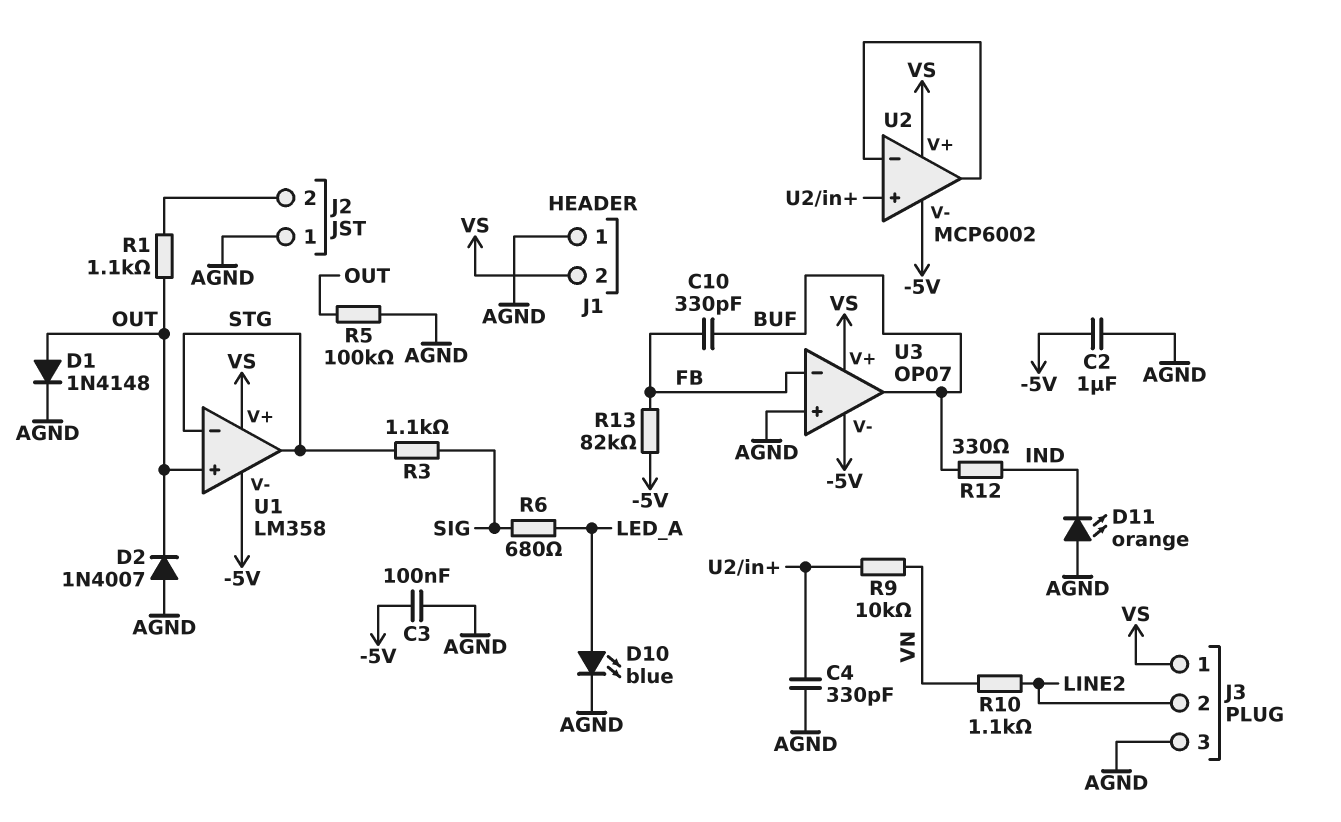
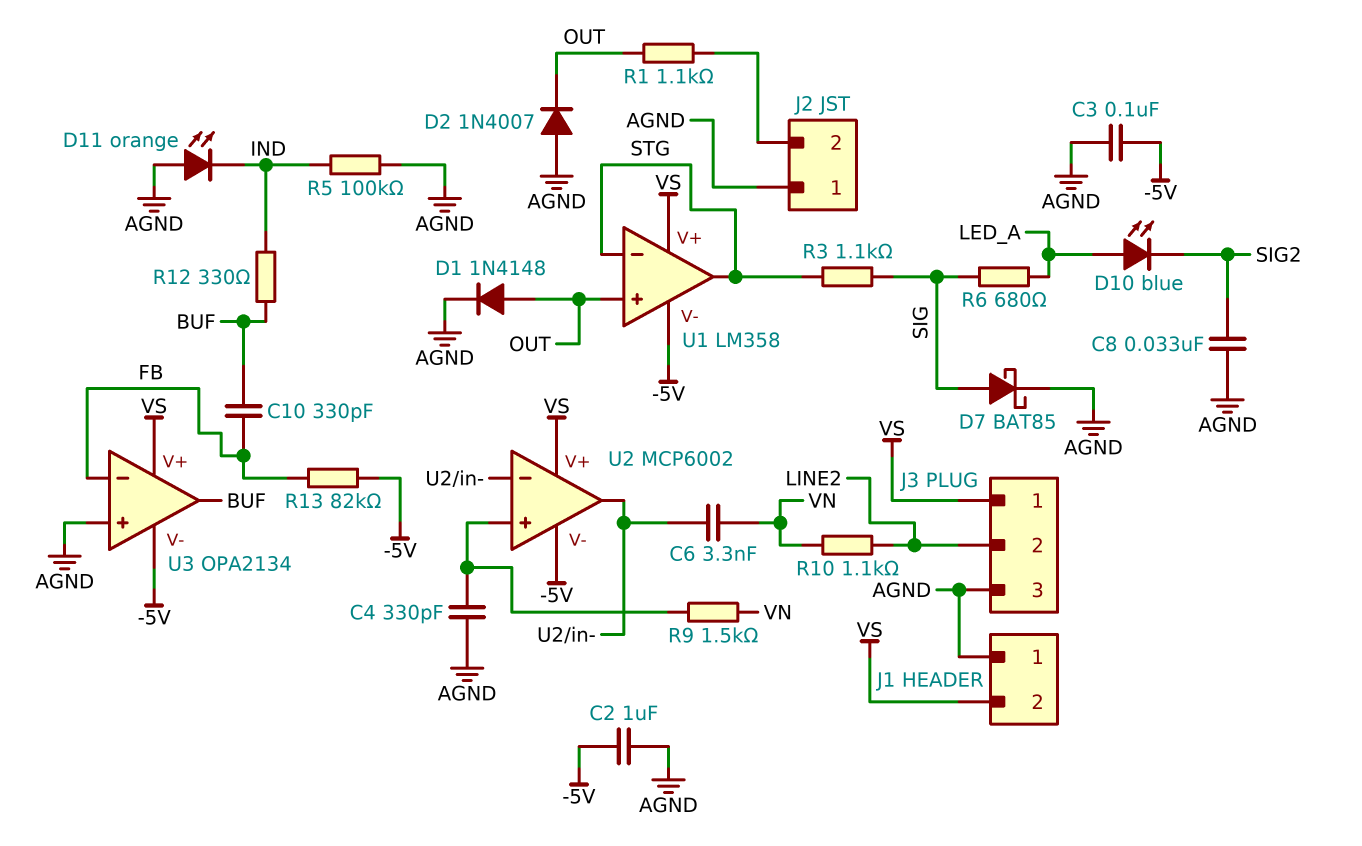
C6: none -> 3.3nF (U2/in-, VN)
C8: none -> 33nF (AGND, SIG2)
D7: none -> schottky BAT85 (A SIG, K AGND)
D10: LED blue (A LED_A, K AGND) -> LED blue (A LED_A, K SIG2)
R5: 100k (AGND, OUT) -> 100k (AGND, IND)
R9: 10k (U2/in+, VN) -> 1.5k (U2/in+, VN)
U3: OP07 -> OPA2134

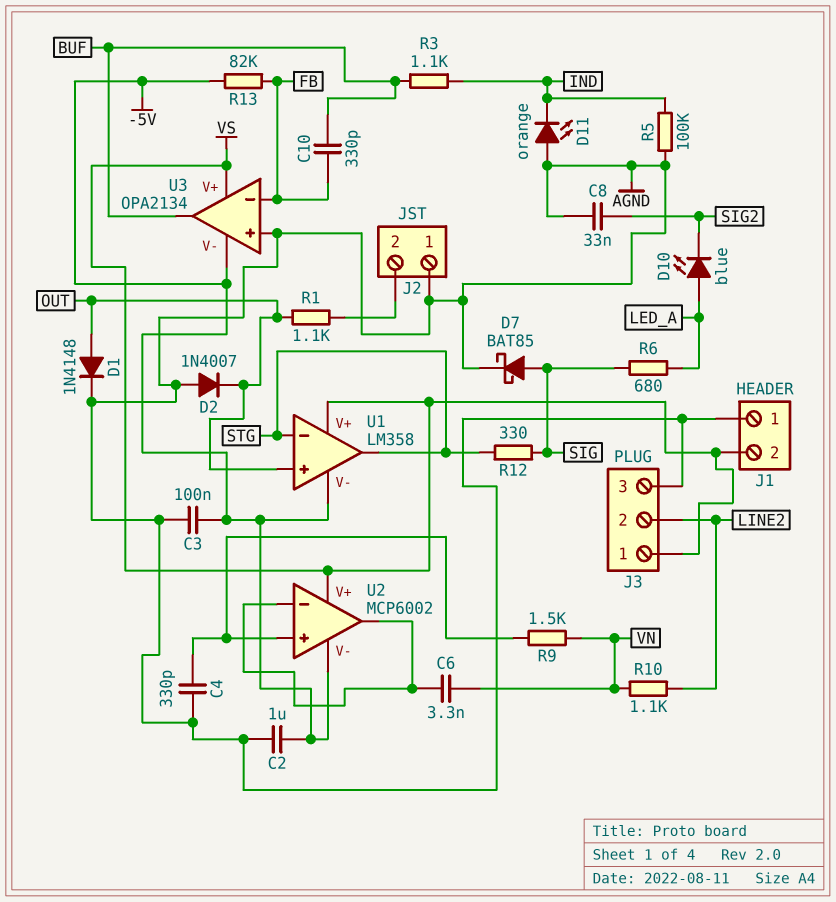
R3: 1.1k (SIG, STG) -> 1.1k (BUF, IND)
R12: 330 (BUF, IND) -> 330 (SIG, STG)

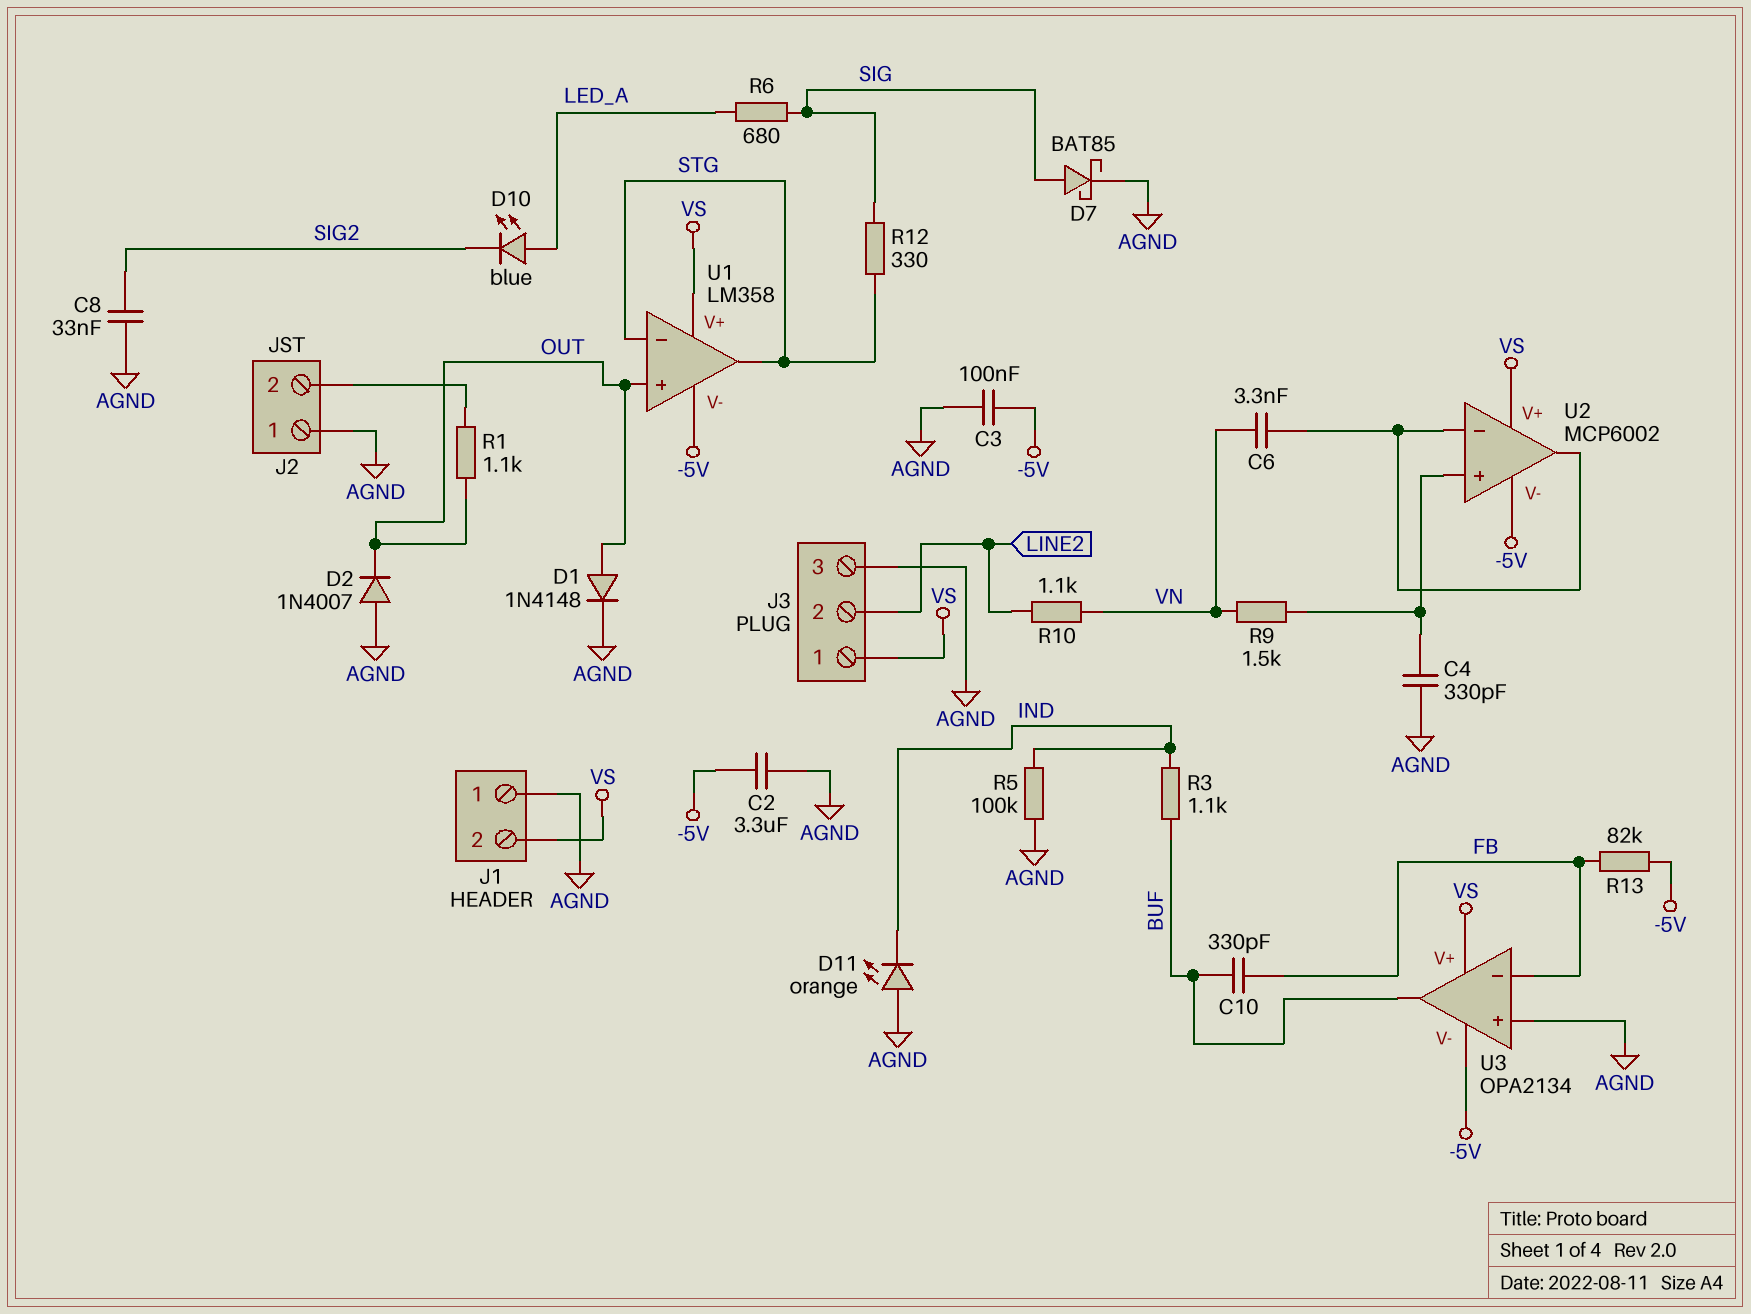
C2: 1uF (-5V, AGND) -> 3.3uF (-5V, AGND)

